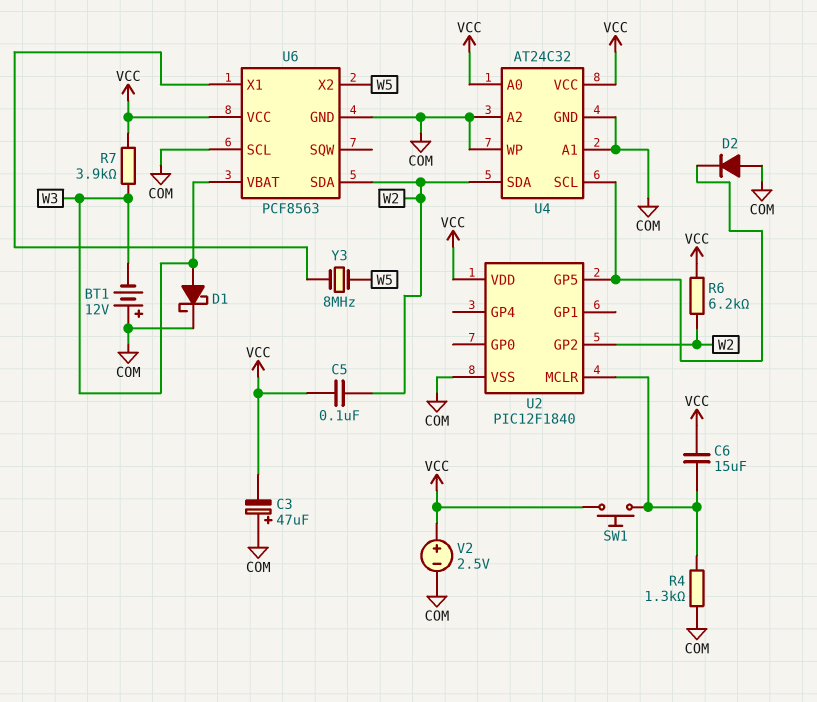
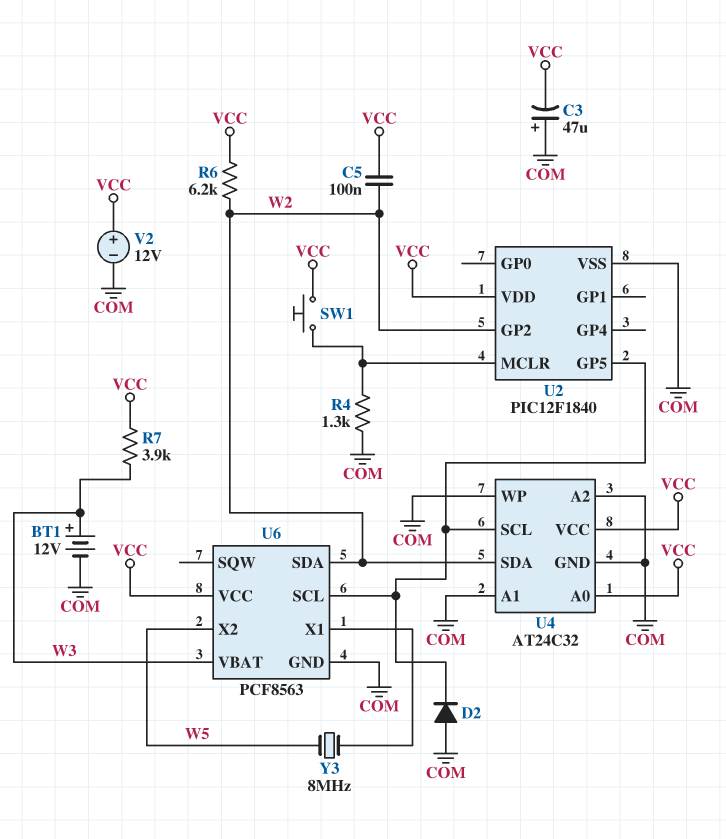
BT1: 12V (plus COM, minus W3) -> 12V (plus W3, minus COM)
C6: 15uF (U2/MCLR, VCC) -> none
D1: schottky (A W3, K COM) -> none
U6 pin SCL: COM -> U2/GP5
V2: 2.5V (plus VCC, minus COM) -> 12V (plus VCC, minus COM)

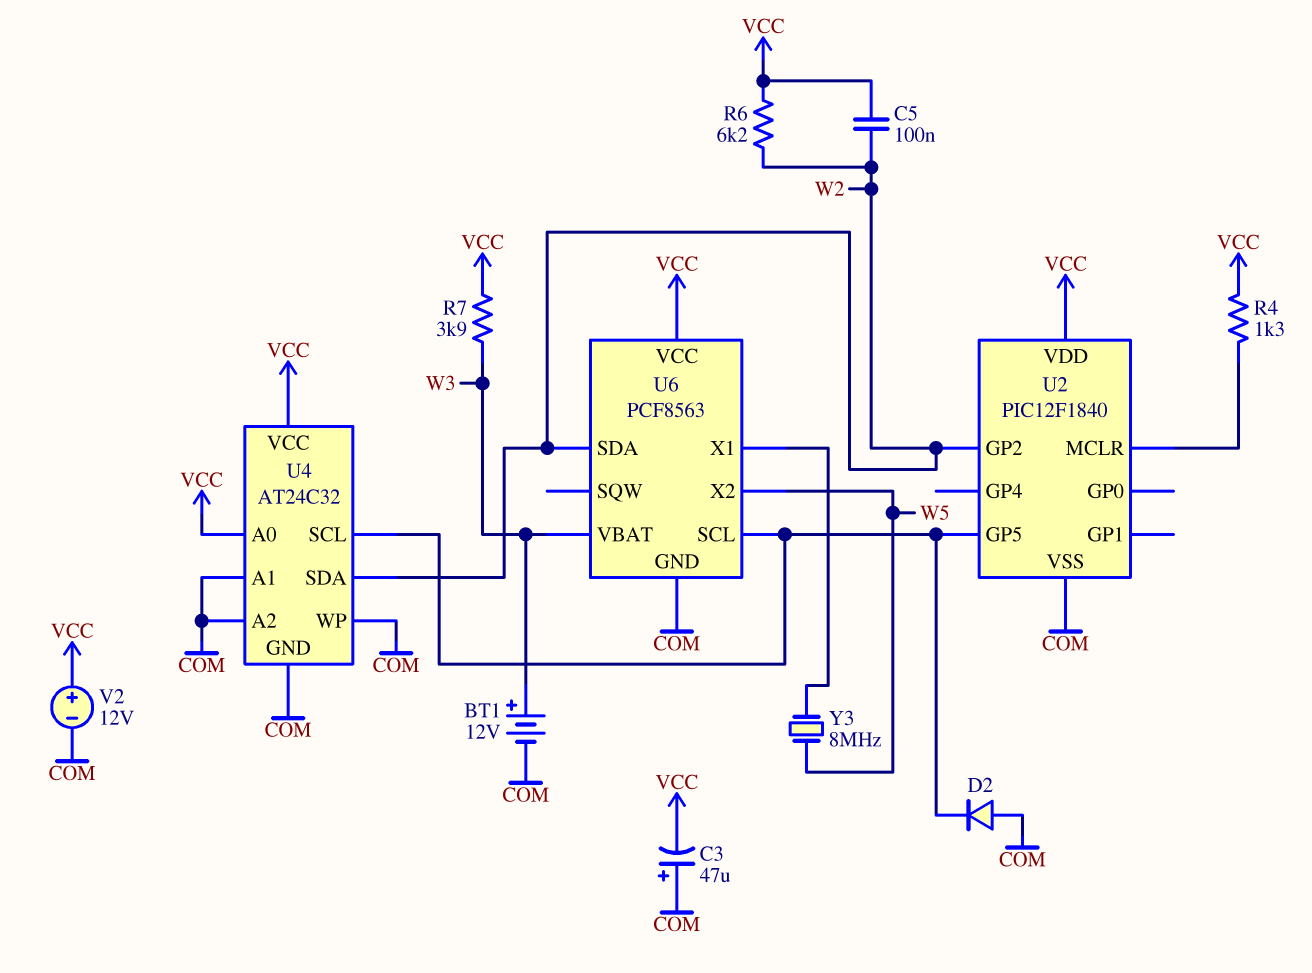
R4: 1.3k (COM, U2/MCLR) -> 1.3k (U2/MCLR, VCC)
SW1: button (U2/MCLR, VCC) -> none

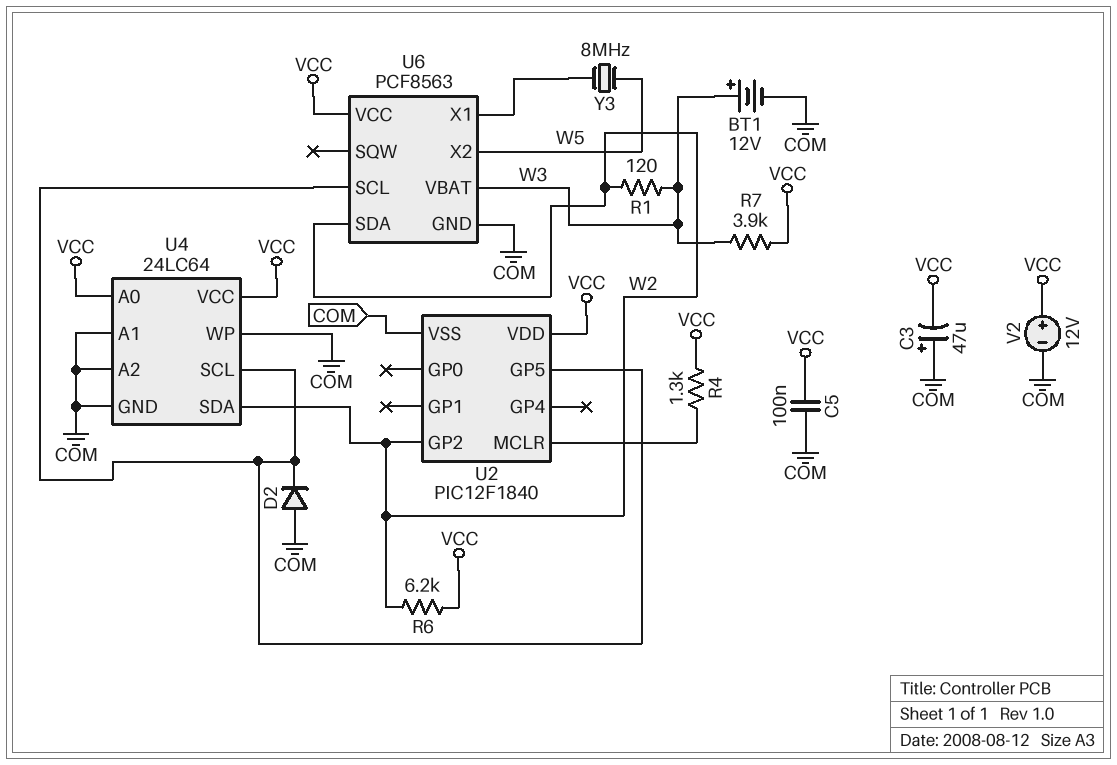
C5: 100nF (VCC, W2) -> 100nF (COM, VCC)
R1: none -> 120 (W2, W3)
U4: AT24C32 -> 24LC64

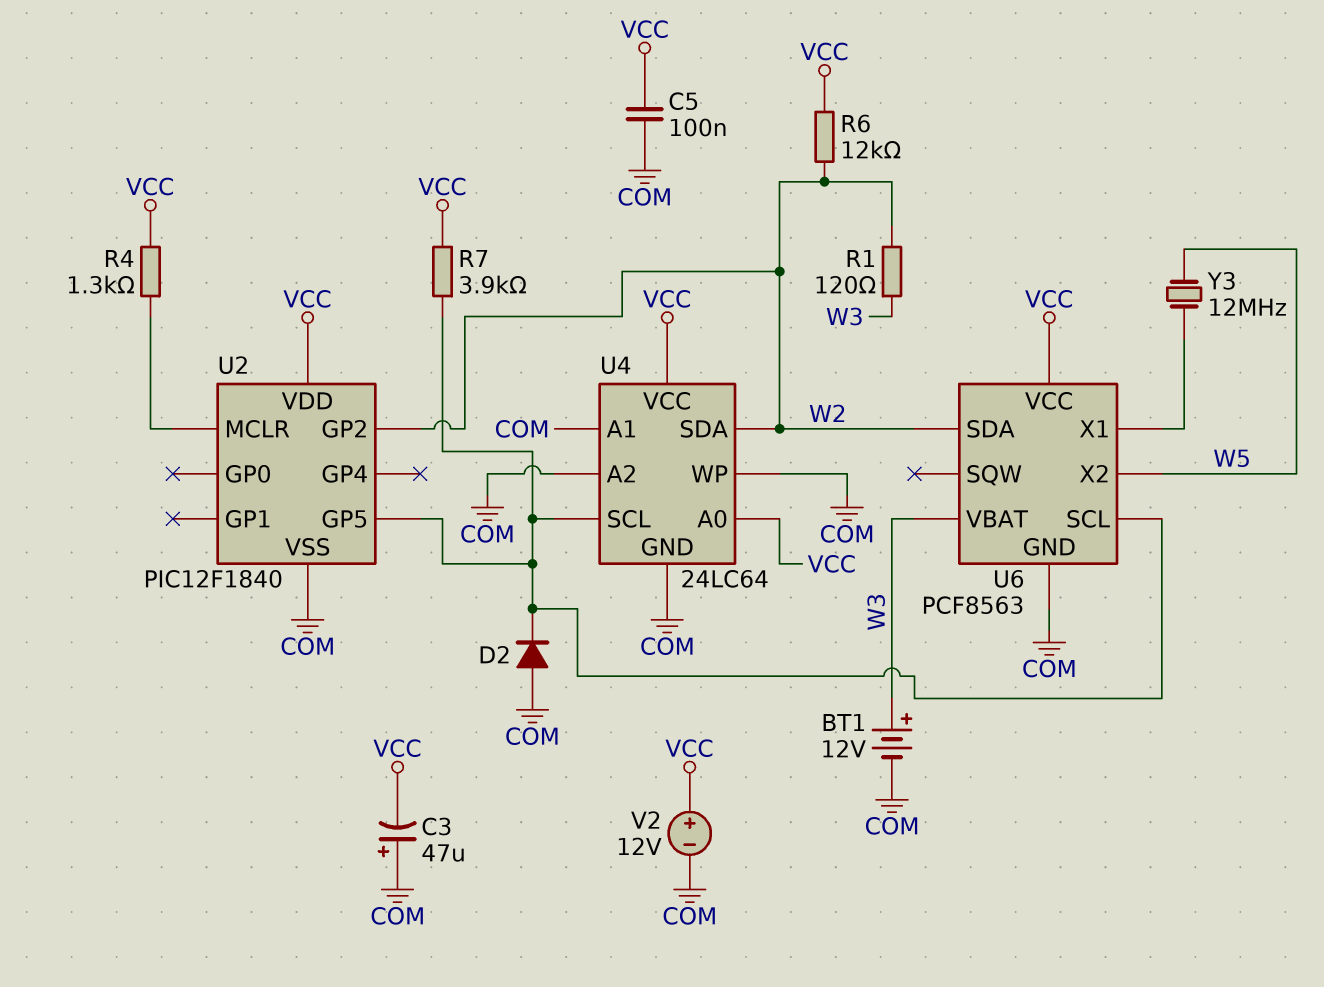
R6: 6.2k (VCC, W2) -> 12k (VCC, W2)
R7: 3.9k (VCC, W3) -> 3.9k (U2/GP5, VCC)
Y3: 8MHz (U6/X1, W5) -> 12MHz (U6/X1, W5)

